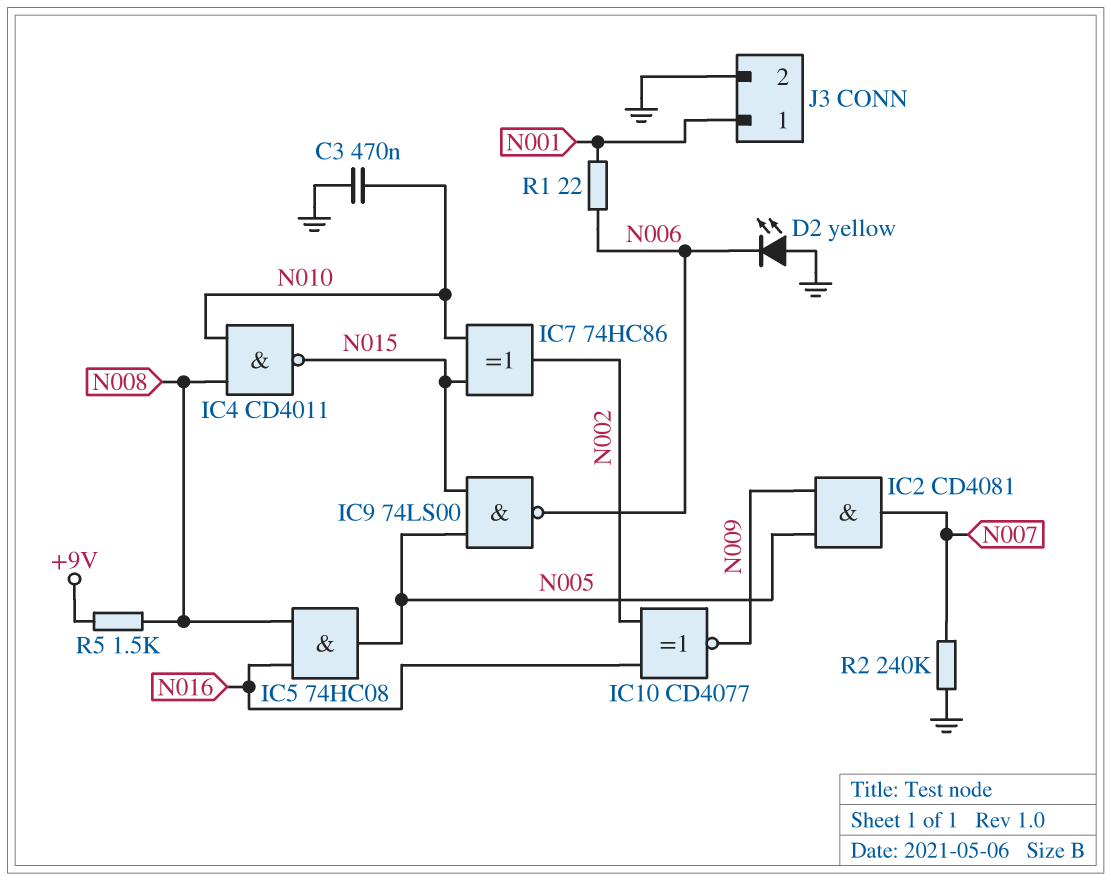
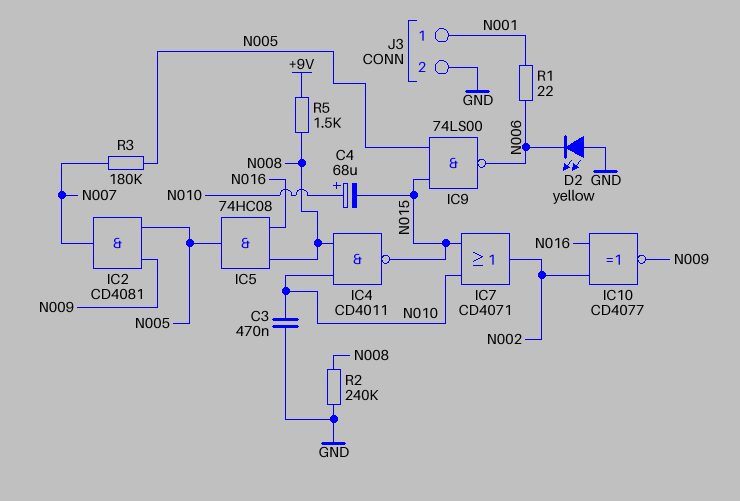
C4: none -> 68uF (plus N010, minus N015)
IC7: XOR 74HC86 (in N010, in N015, out N002) -> OR CD4071 (in N010, in N015, out N002)
R2: 240k (GND, N007) -> 240k (GND, N008)
R3: none -> 180k (N005, N007)

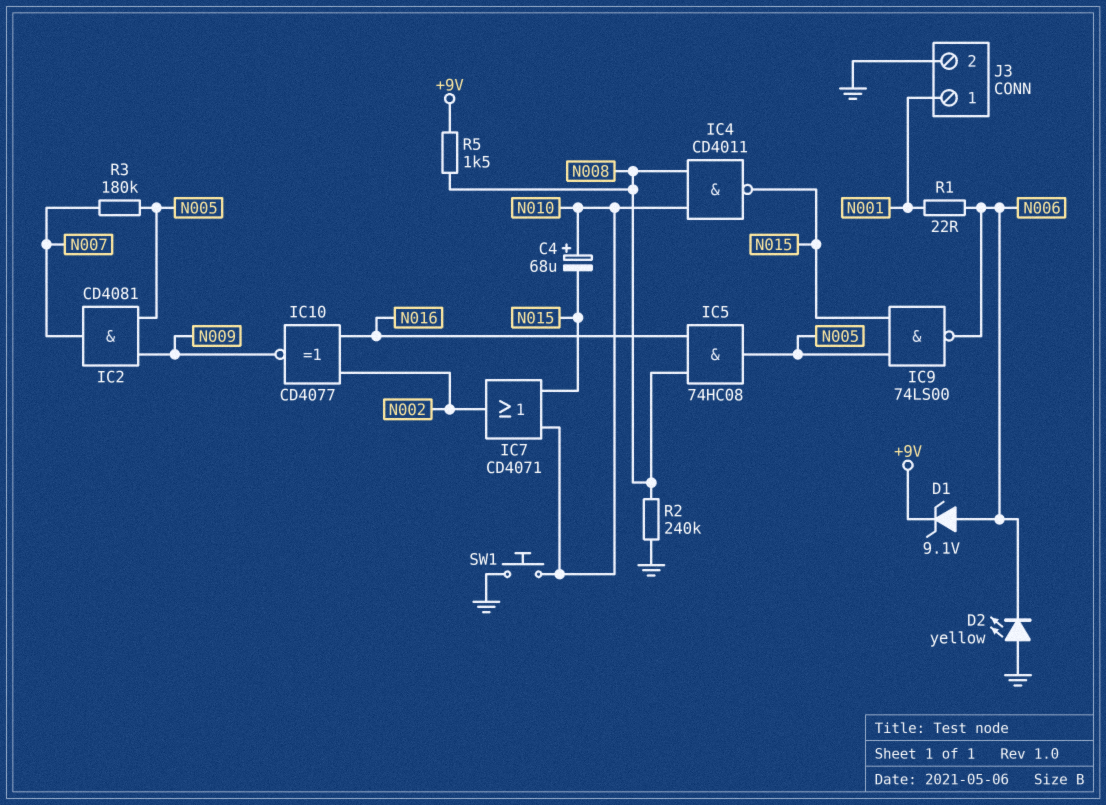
C3: 470nF (GND, N010) -> none
D1: none -> zener 9.1V (A N006, K +9V)
SW1: none -> button (GND, N010)

